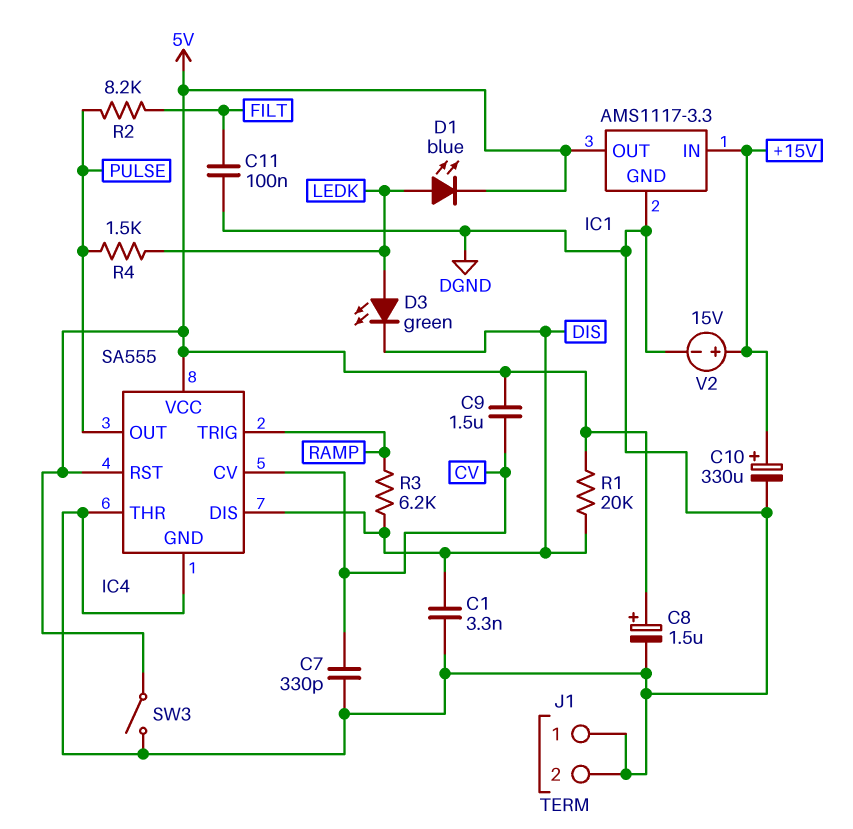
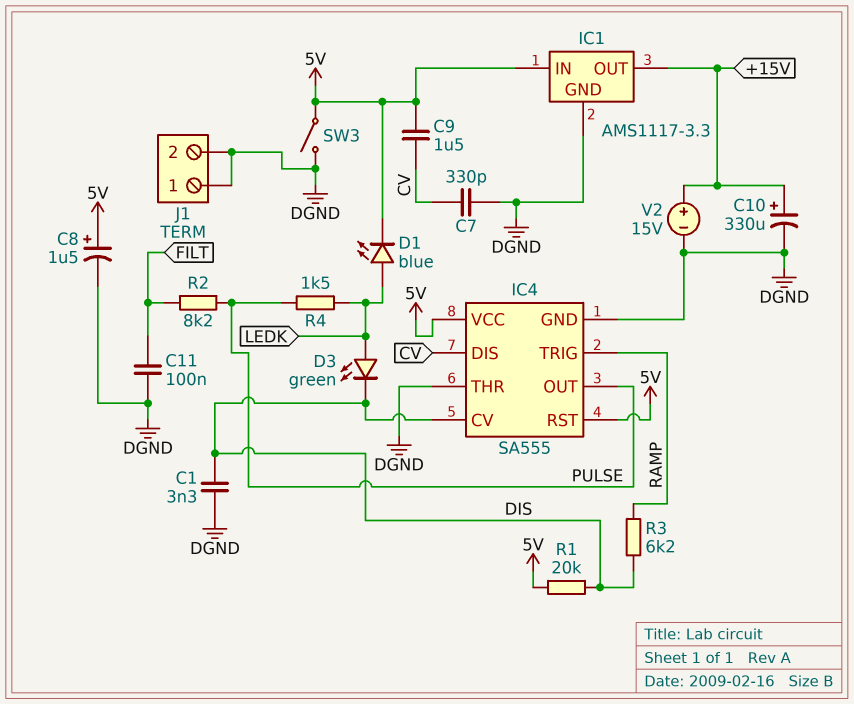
IC1 pin IN: +15V -> 5V
IC1 pin OUT: 5V -> +15V
IC4 pin CV: CV -> DIS
IC4 pin DIS: DIS -> CV

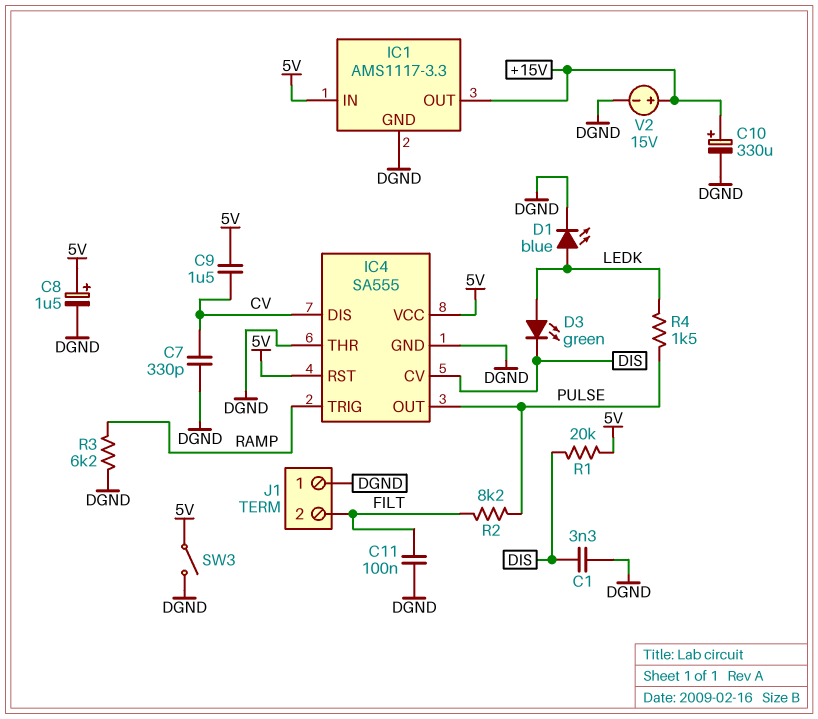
D1: LED blue (A LEDK, K 5V) -> LED blue (A LEDK, K DGND)
J1 pin 2: DGND -> FILT
R3: 6.2k (DIS, RAMP) -> 6.2k (DGND, RAMP)

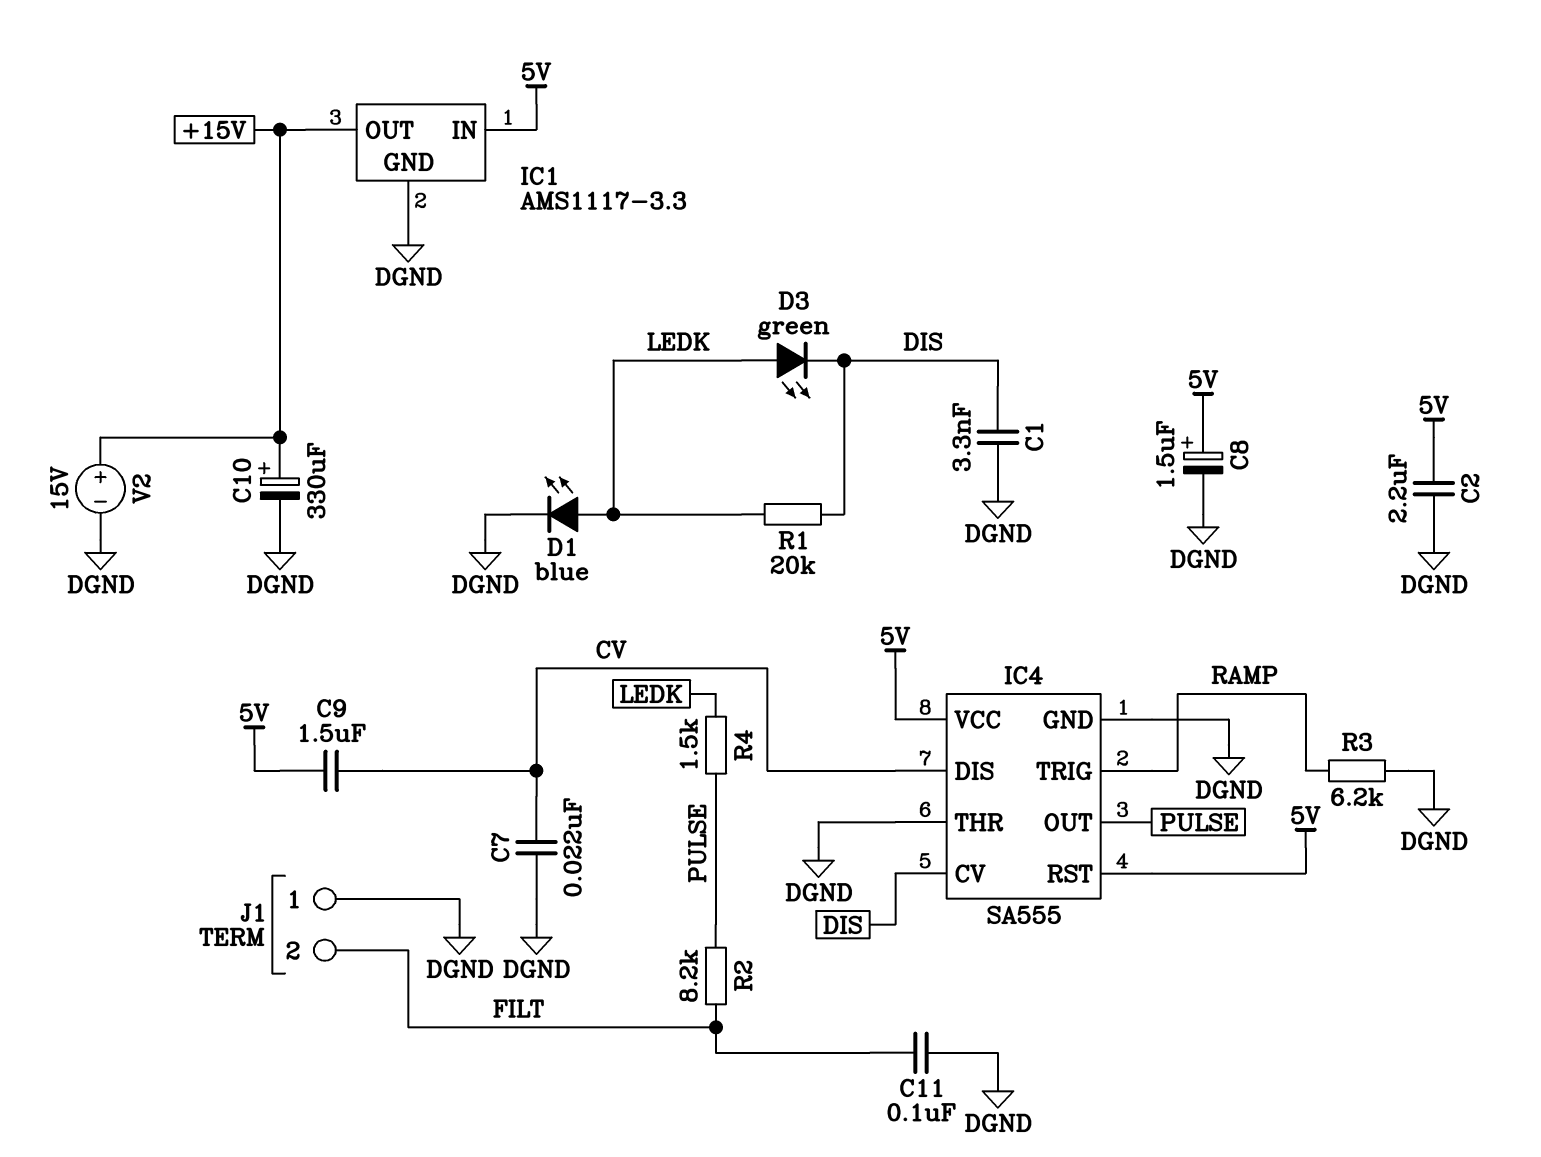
C2: none -> 2.2uF (5V, DGND)
C7: 330pF (CV, DGND) -> 22nF (CV, DGND)
R1: 20k (5V, DIS) -> 20k (DIS, LEDK)
SW3: switch (5V, DGND) -> none

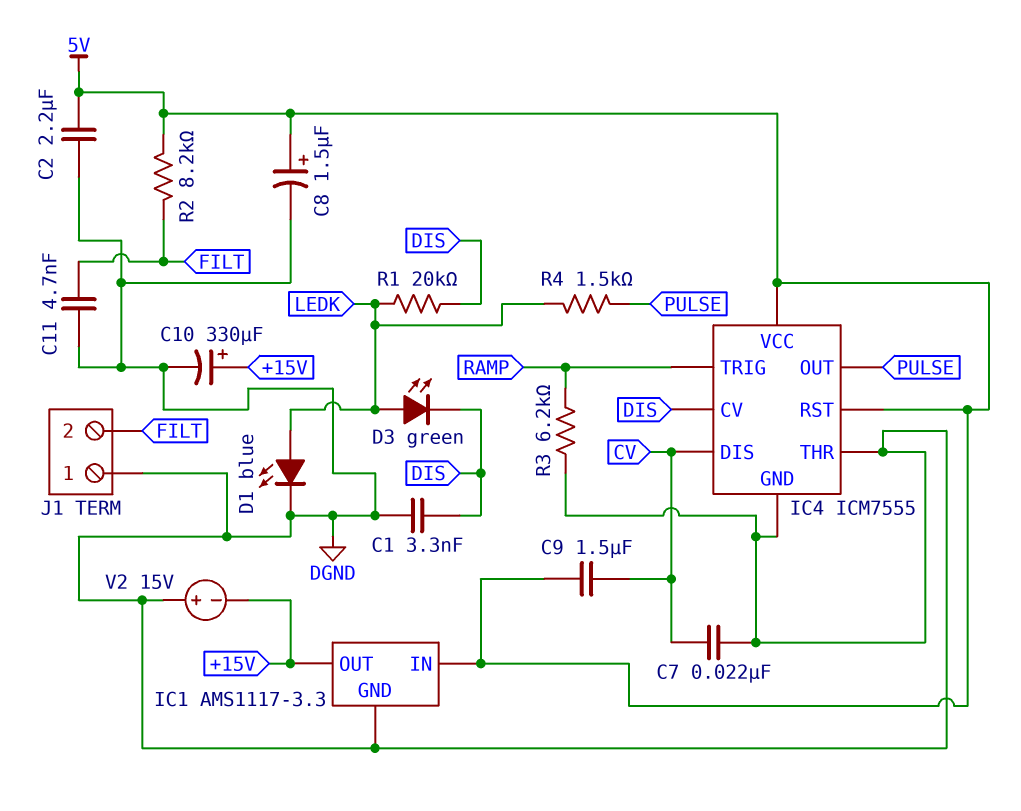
C11: 100nF (DGND, FILT) -> 4.7nF (DGND, FILT)
IC4: SA555 -> ICM7555
R2: 8.2k (FILT, PULSE) -> 8.2k (5V, FILT)
V2: 15V (plus +15V, minus DGND) -> 15V (plus DGND, minus +15V)

